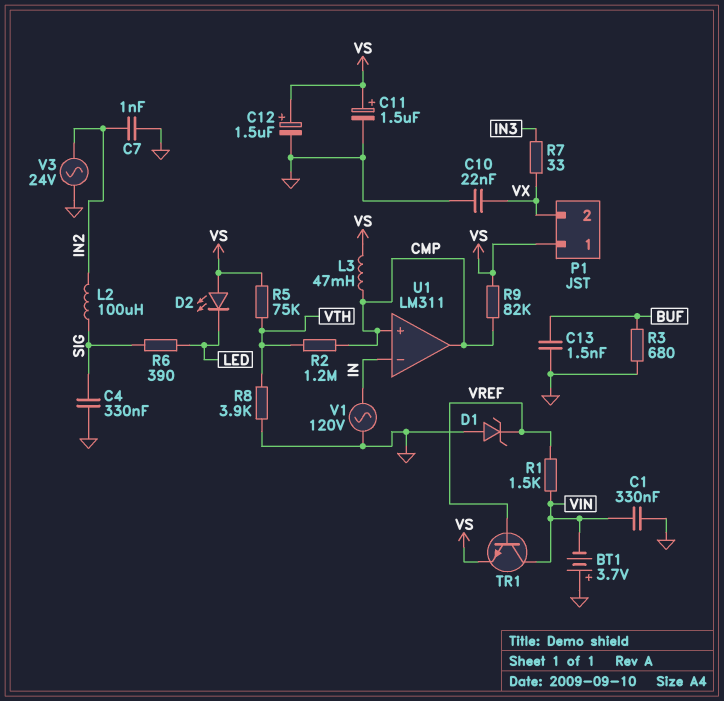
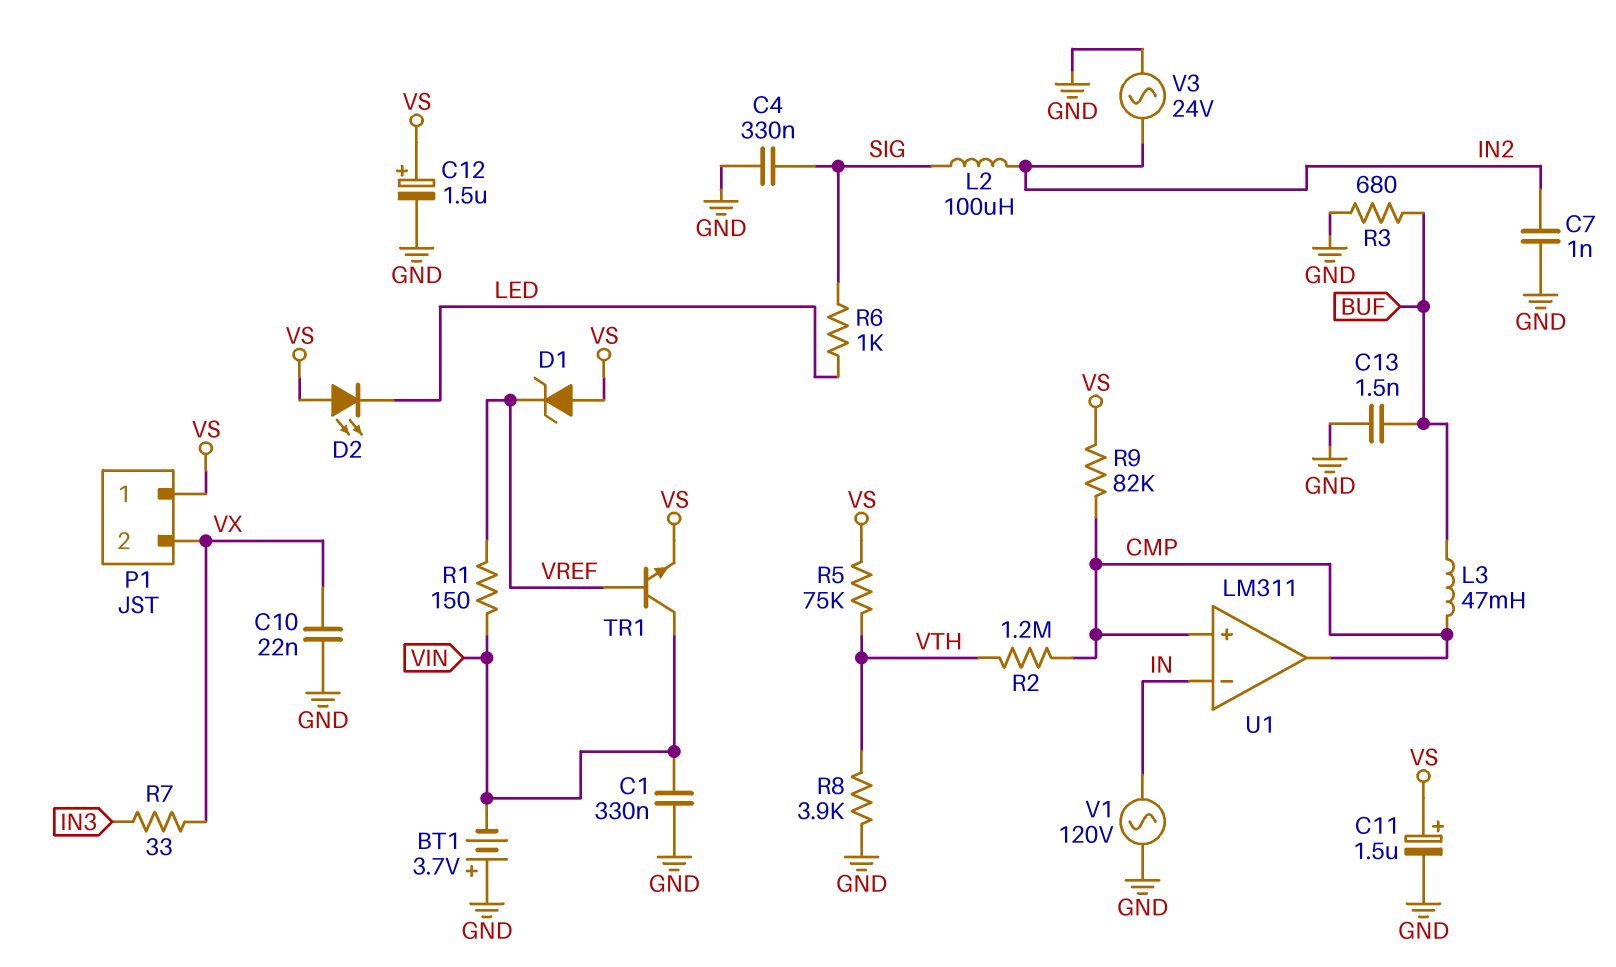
D1: zener (A GND, K VREF) -> zener (A VS, K VREF)
L3: 47mH (CMP, VS) -> 47mH (BUF, CMP)
R1: 1.5k (VIN, VREF) -> 150 (VIN, VREF)
R6: 390 (LED, SIG) -> 1k (LED, SIG)

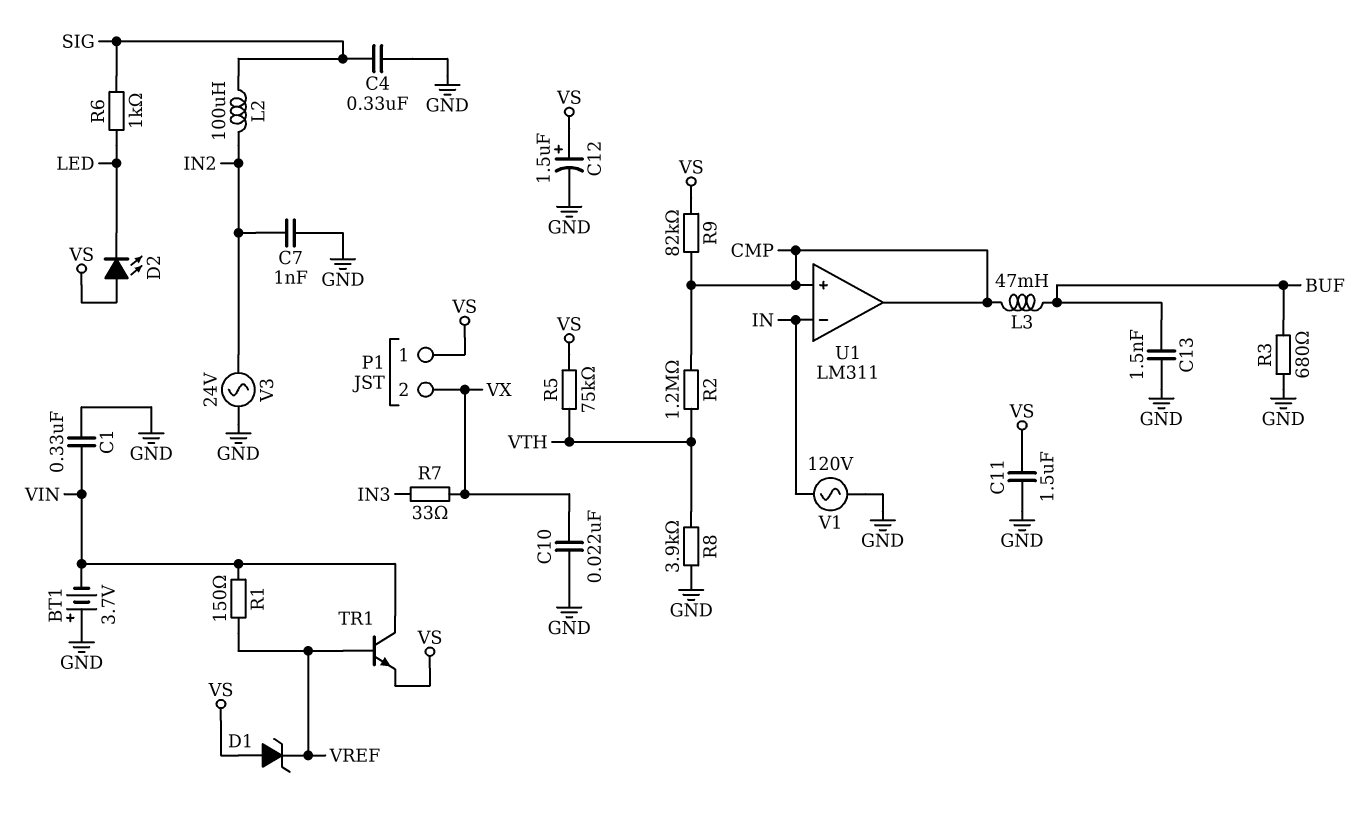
C11: 1.5uF (plus VS, minus GND) -> 1.5uF (GND, VS)

